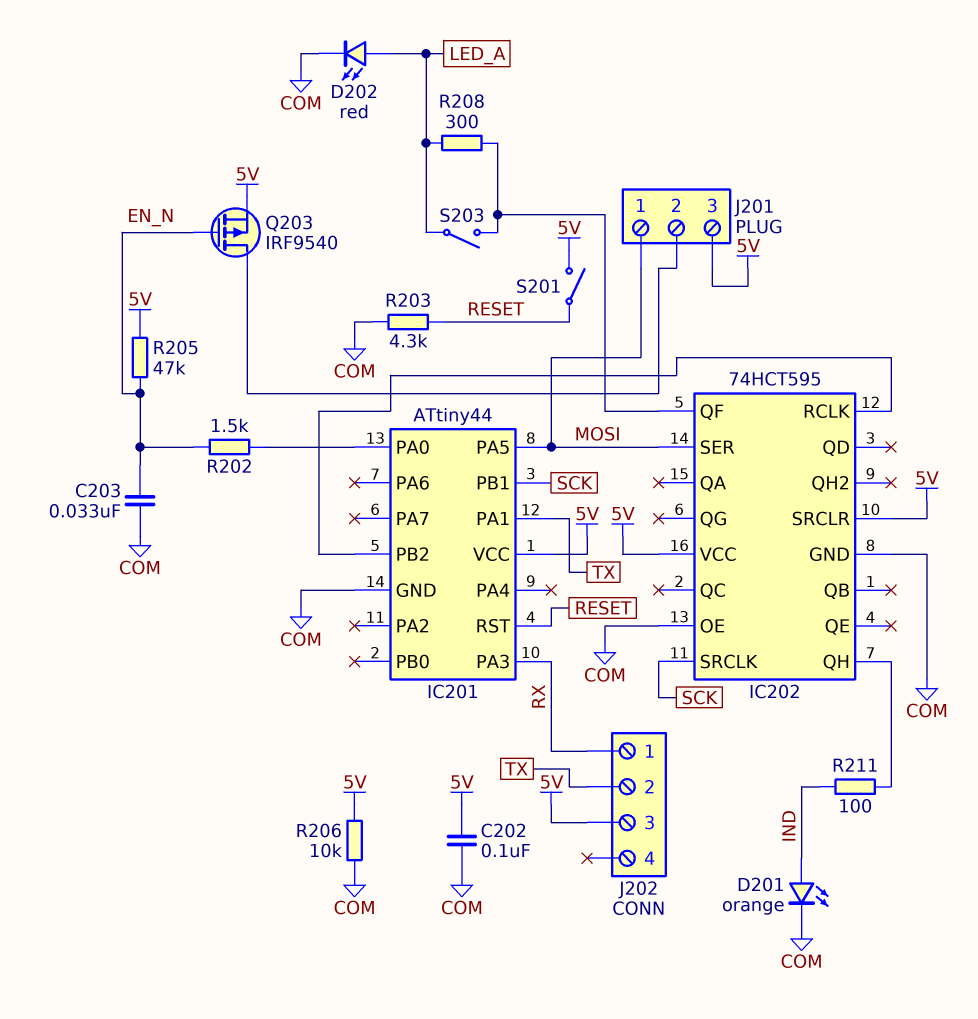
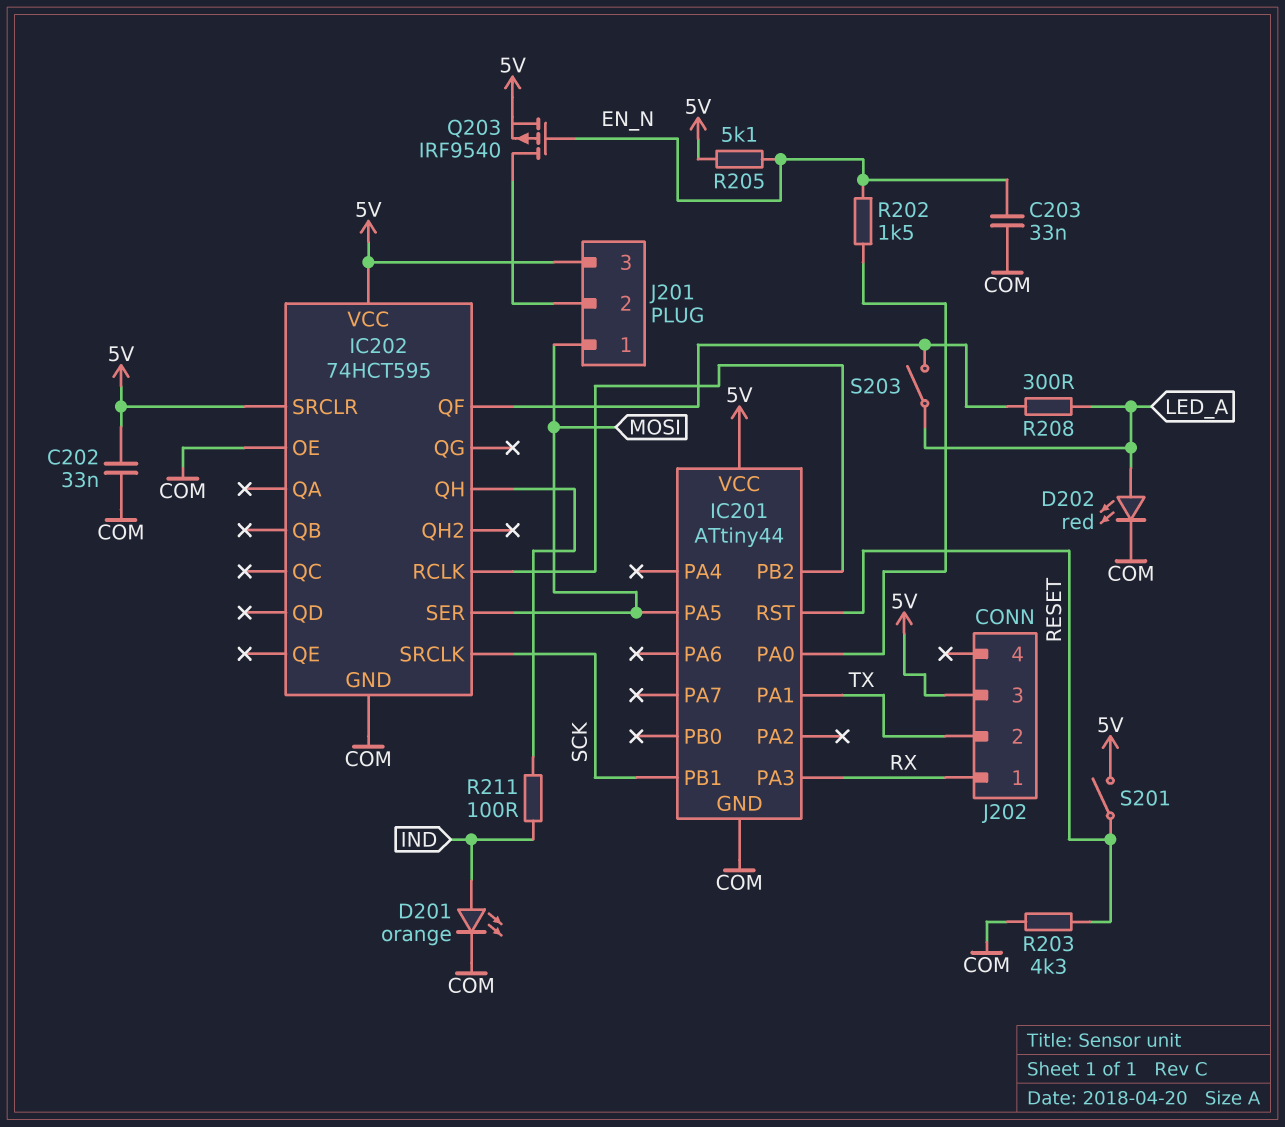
C202: 100nF (5V, COM) -> 33nF (5V, COM)
R205: 47k (5V, EN_N) -> 5.1k (5V, EN_N)
R206: 10k (5V, COM) -> none

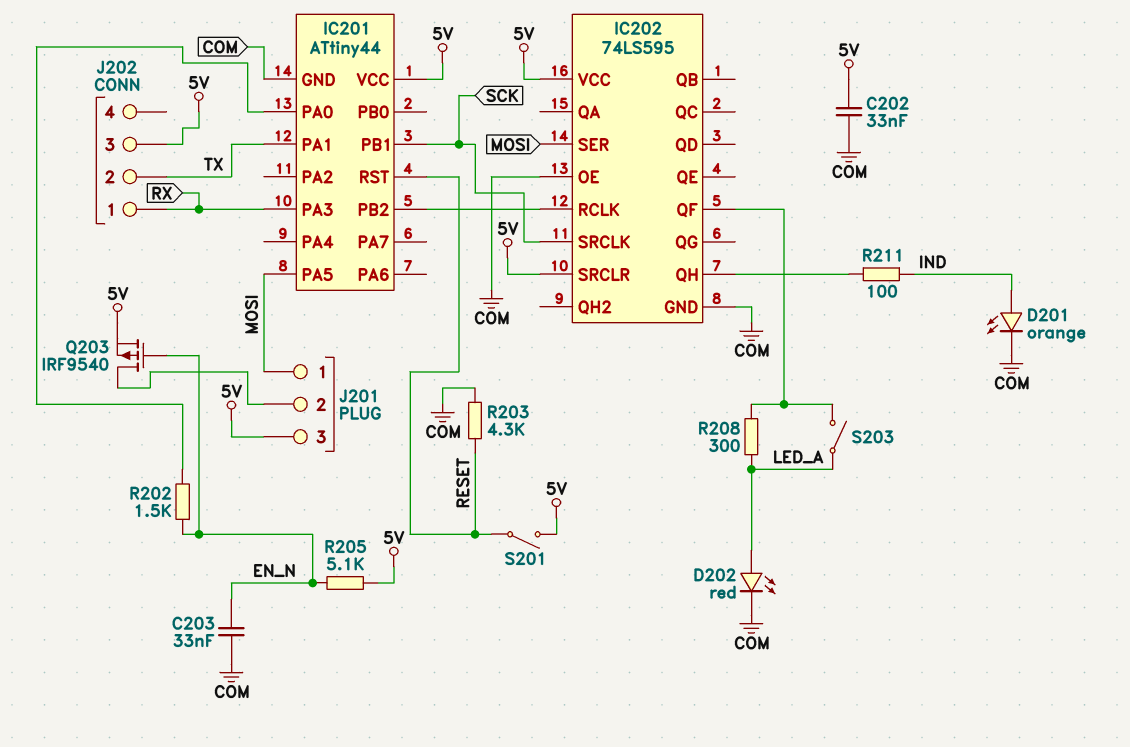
IC202: 74HCT595 -> 74LS595

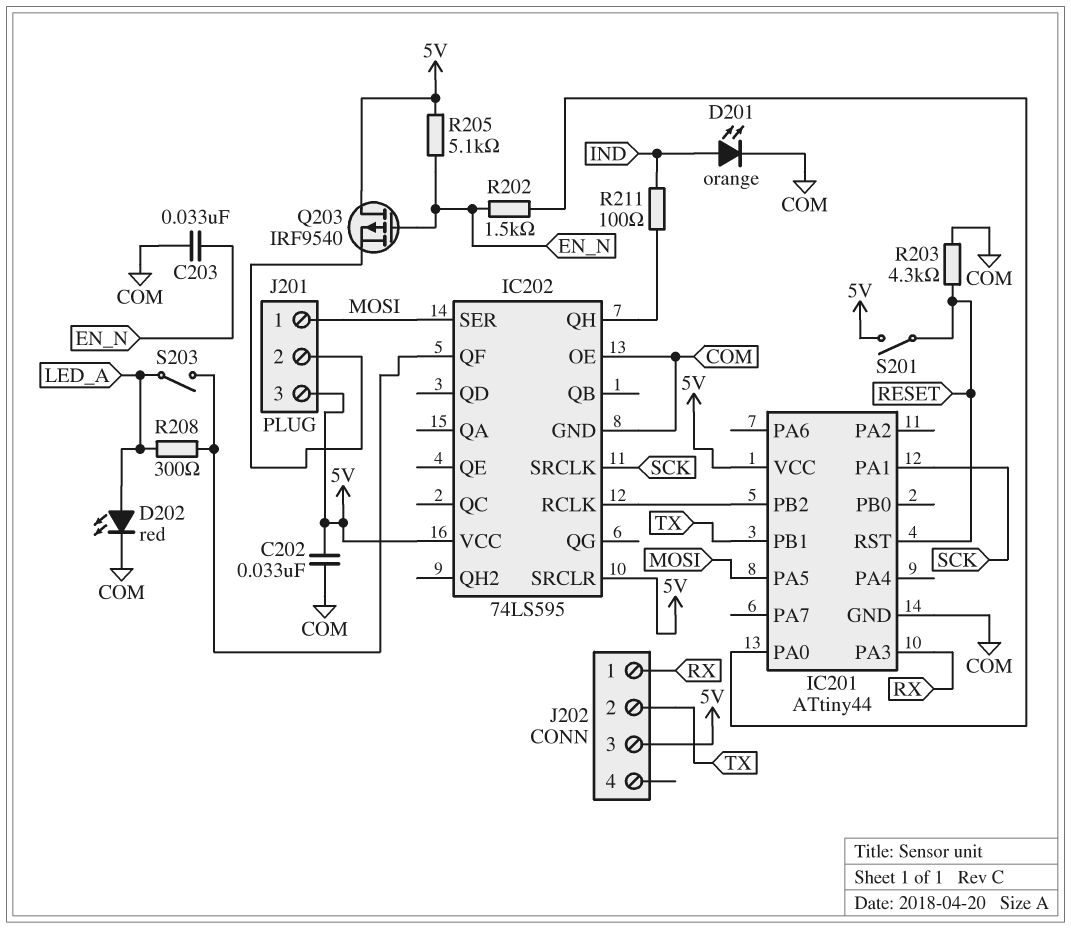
IC201 pin PA1: TX -> SCK
IC201 pin PB1: SCK -> TX
Q203: PMOS IRF9540 (G EN_N, D J201/2, S 5V) -> PMOS IRF9540 (G EN_N, D 5V, S J201/2)

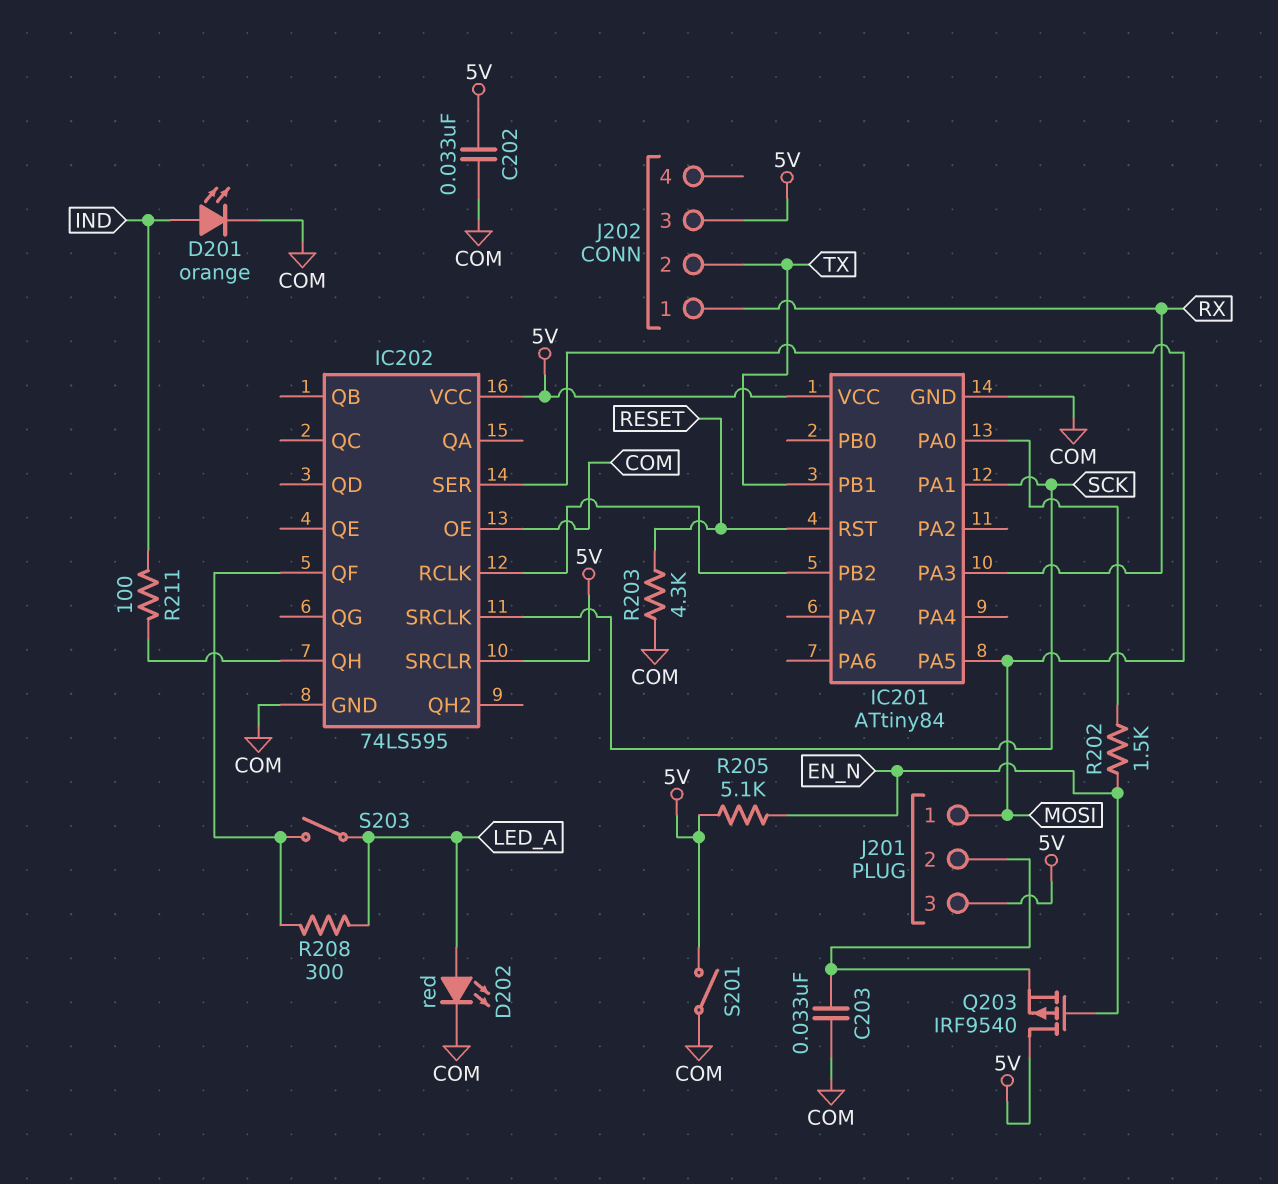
C203: 33nF (COM, EN_N) -> 33nF (COM, J201/2)
IC201: ATtiny44 -> ATtiny84
S201: switch (5V, RESET) -> switch (5V, COM)

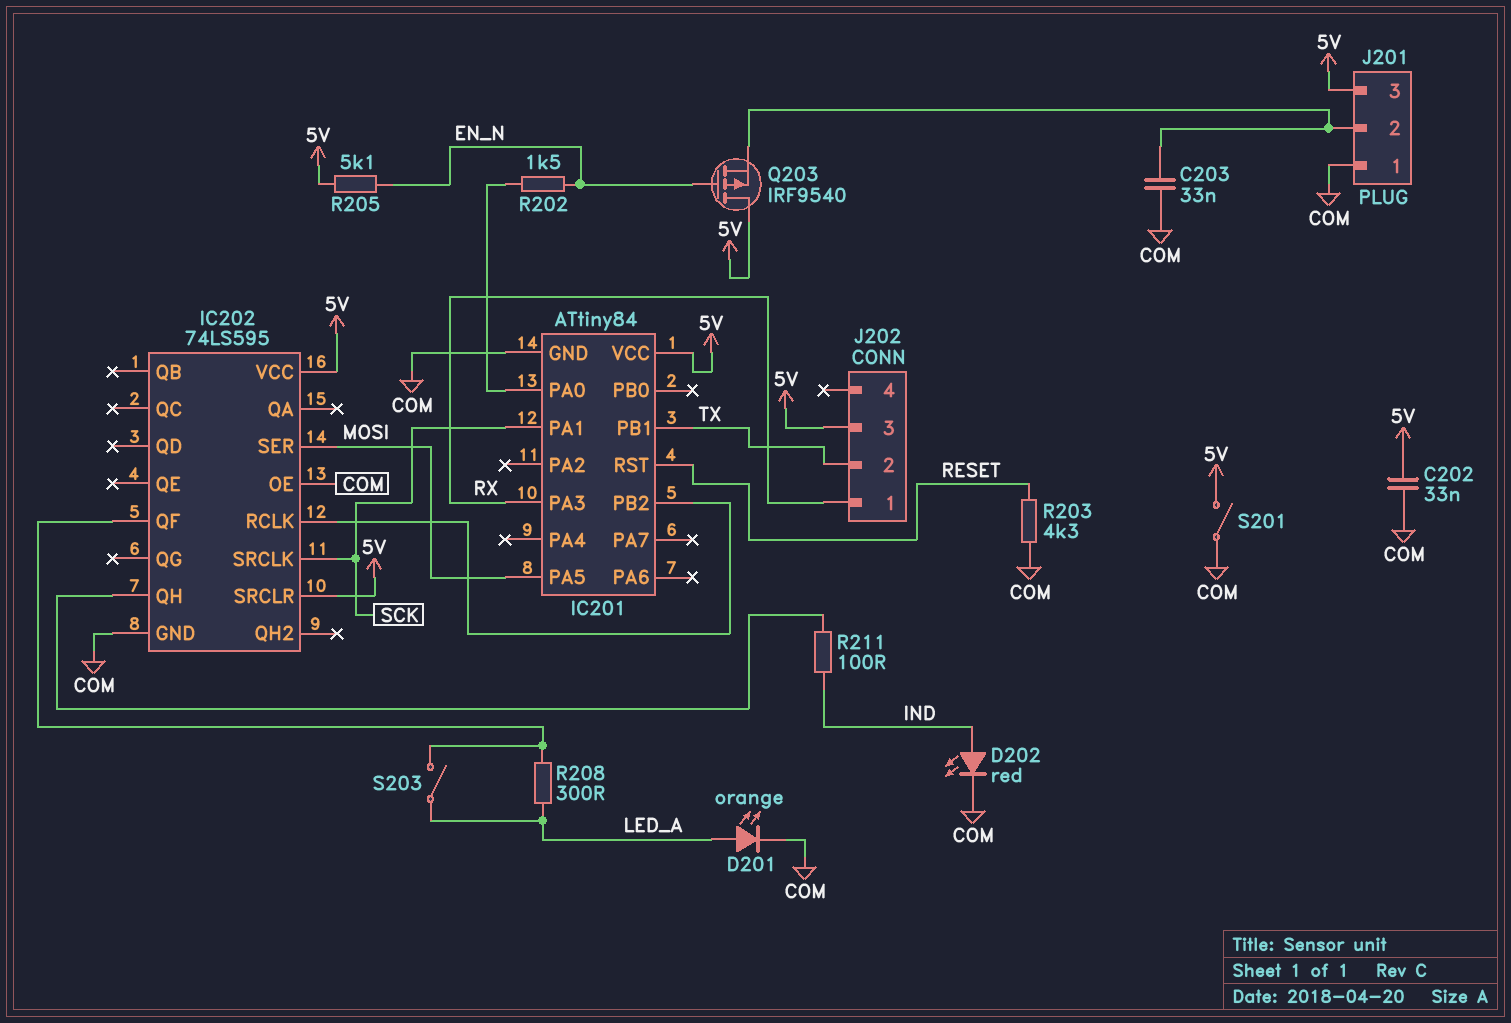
D201: LED orange (A IND, K COM) -> LED orange (A LED_A, K COM)
D202: LED red (A LED_A, K COM) -> LED red (A IND, K COM)
J201 pin 1: MOSI -> COM

